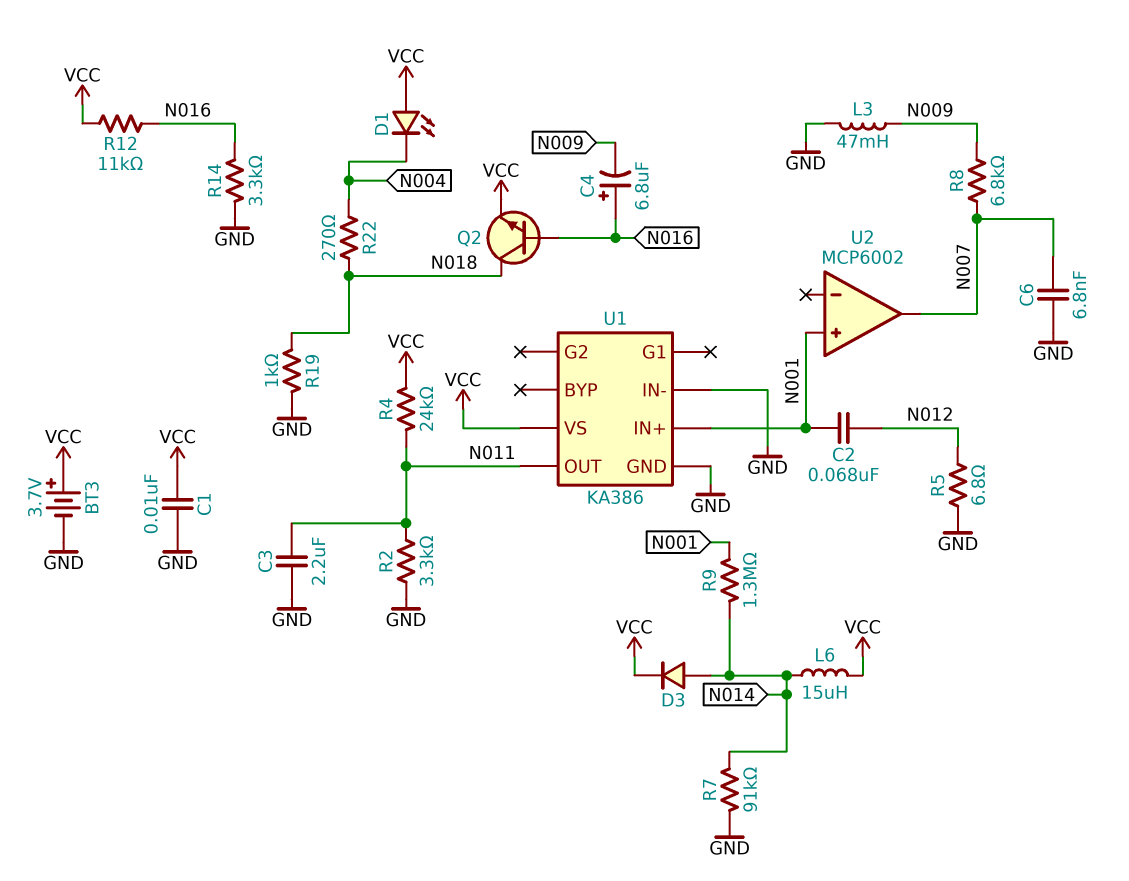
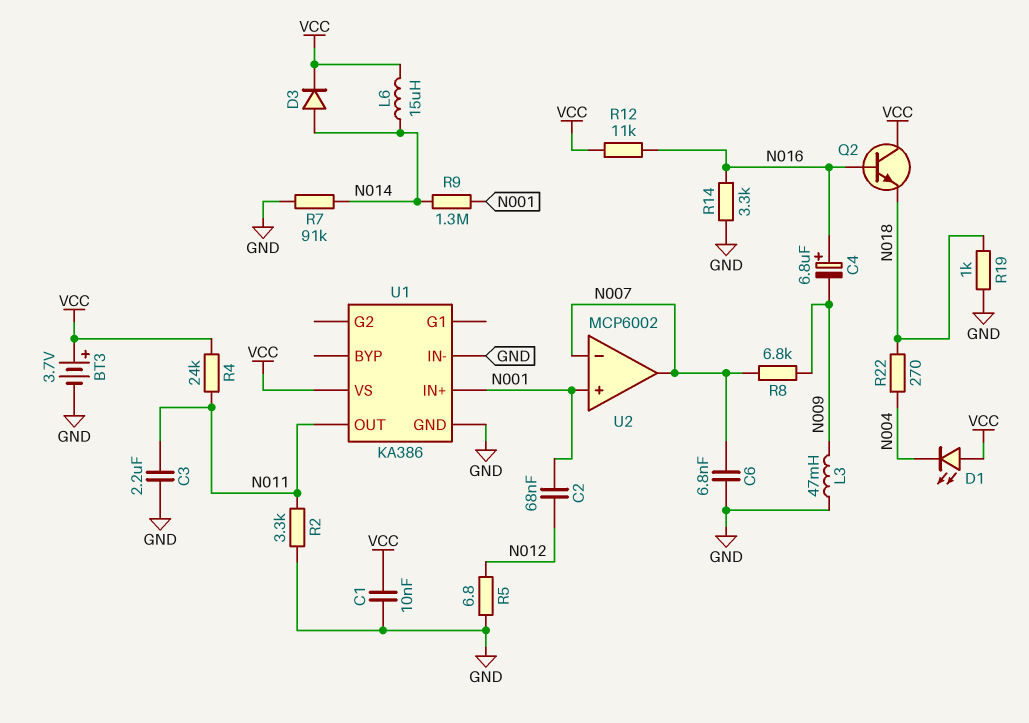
Q2: NPN (B N016, C N018, E VCC) -> NPN (B N016, C VCC, E N018)
U2 pin in-: none -> N007

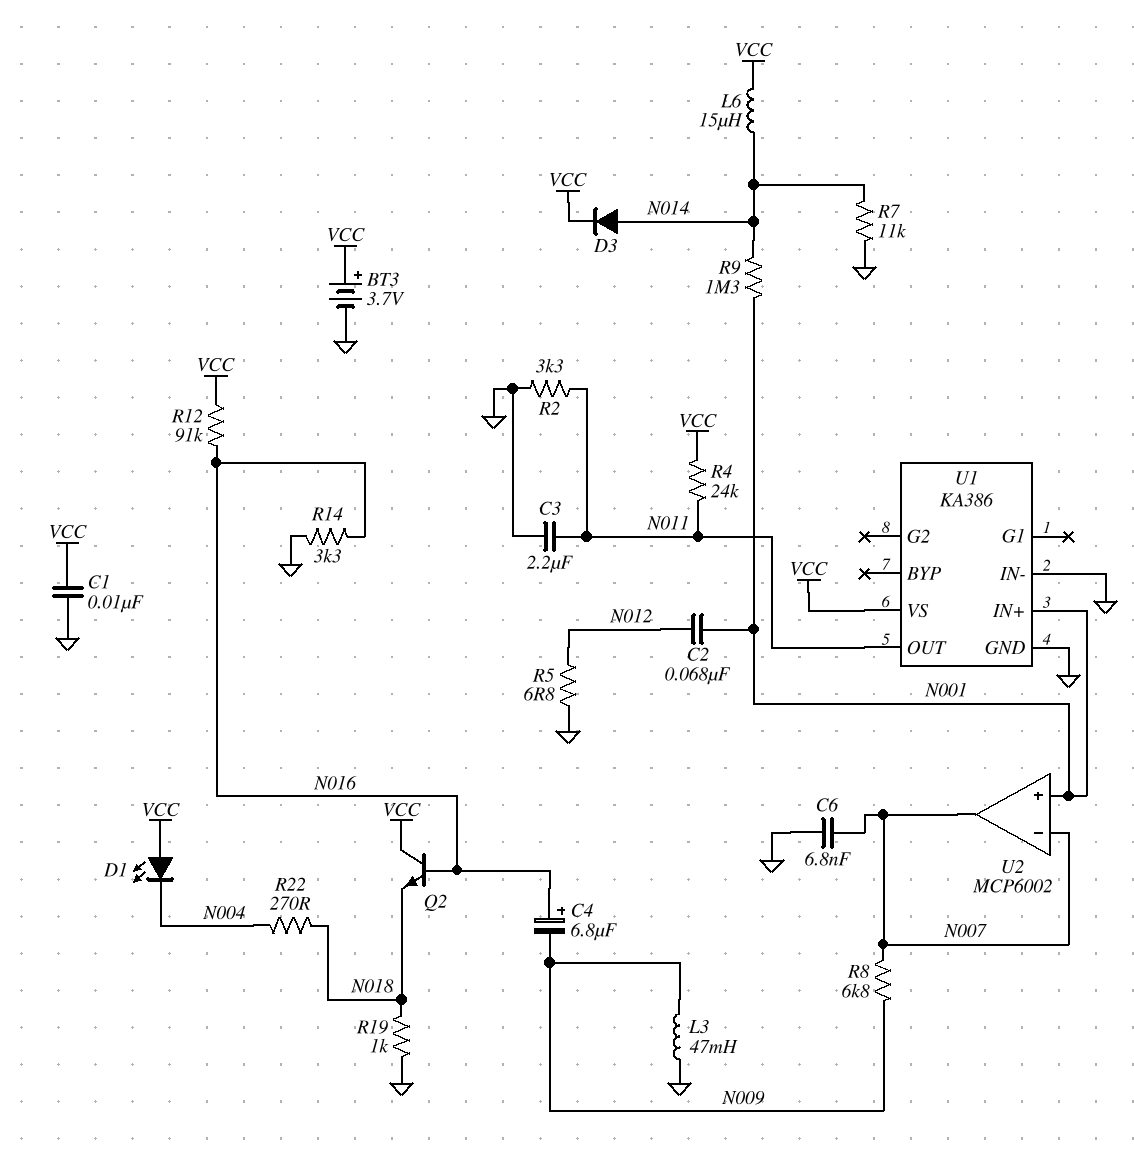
R7: 91k (GND, N014) -> 11k (GND, N014)
R12: 11k (N016, VCC) -> 91k (N016, VCC)

